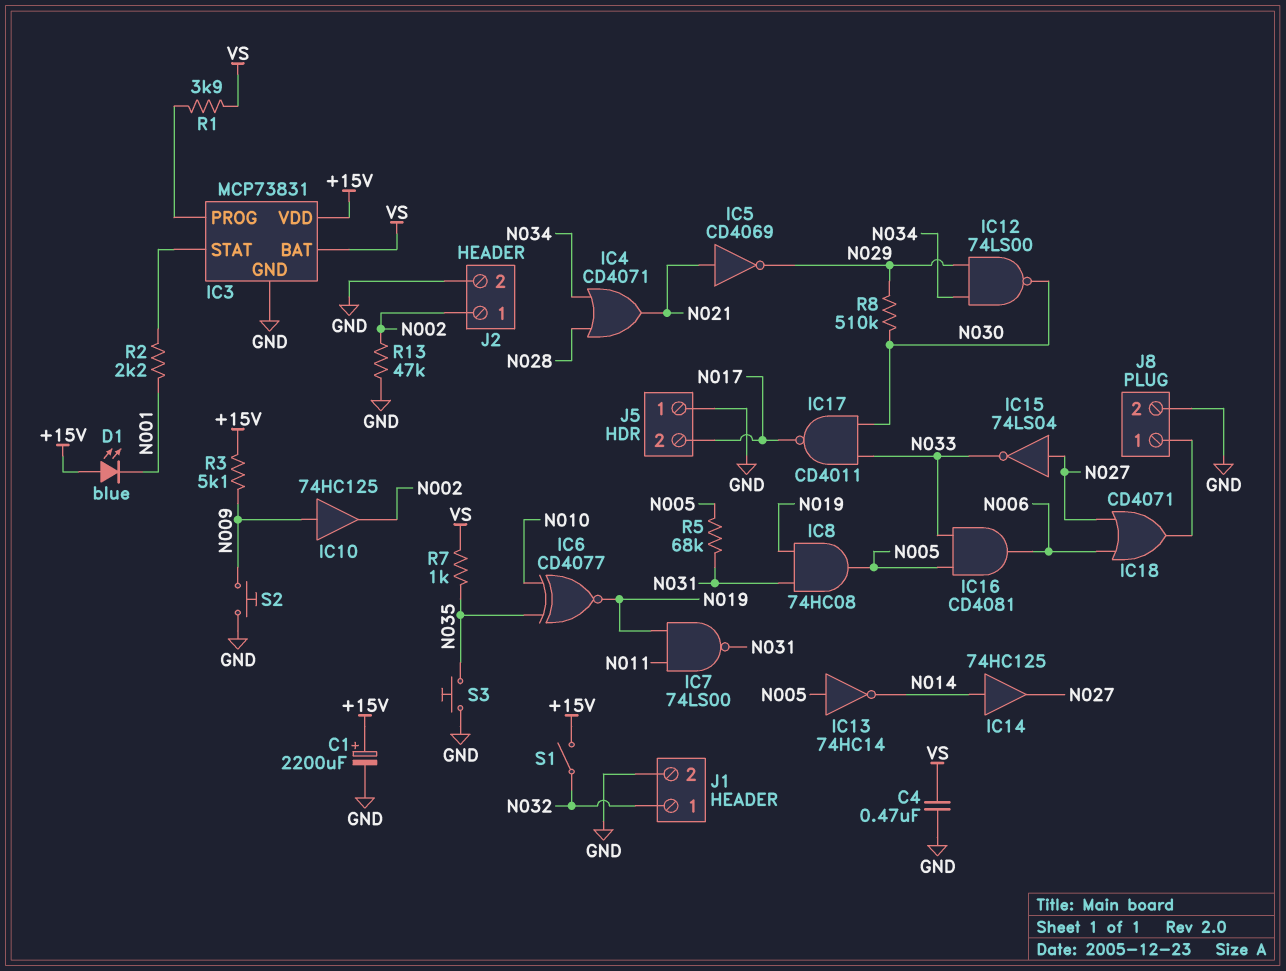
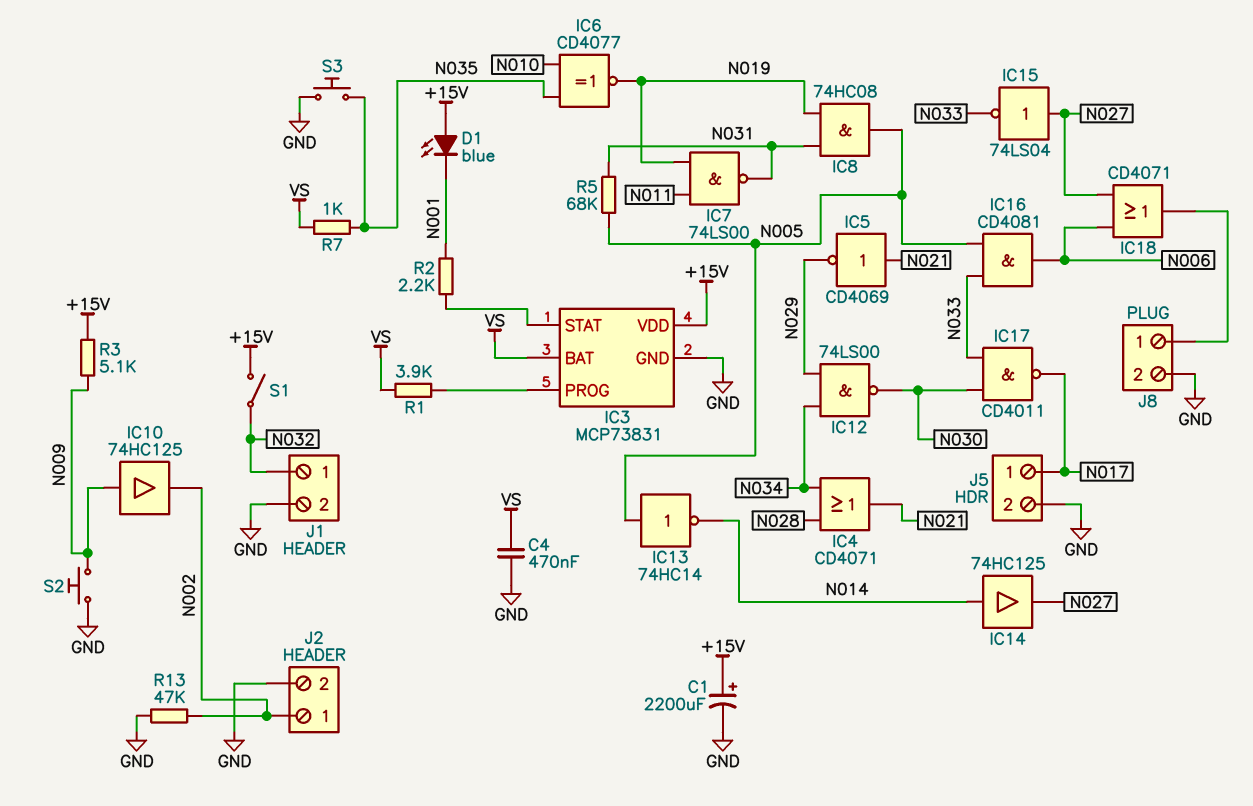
J5 pin 1: GND -> N017
J5 pin 2: N017 -> GND
R8: 510k (N029, N030) -> none

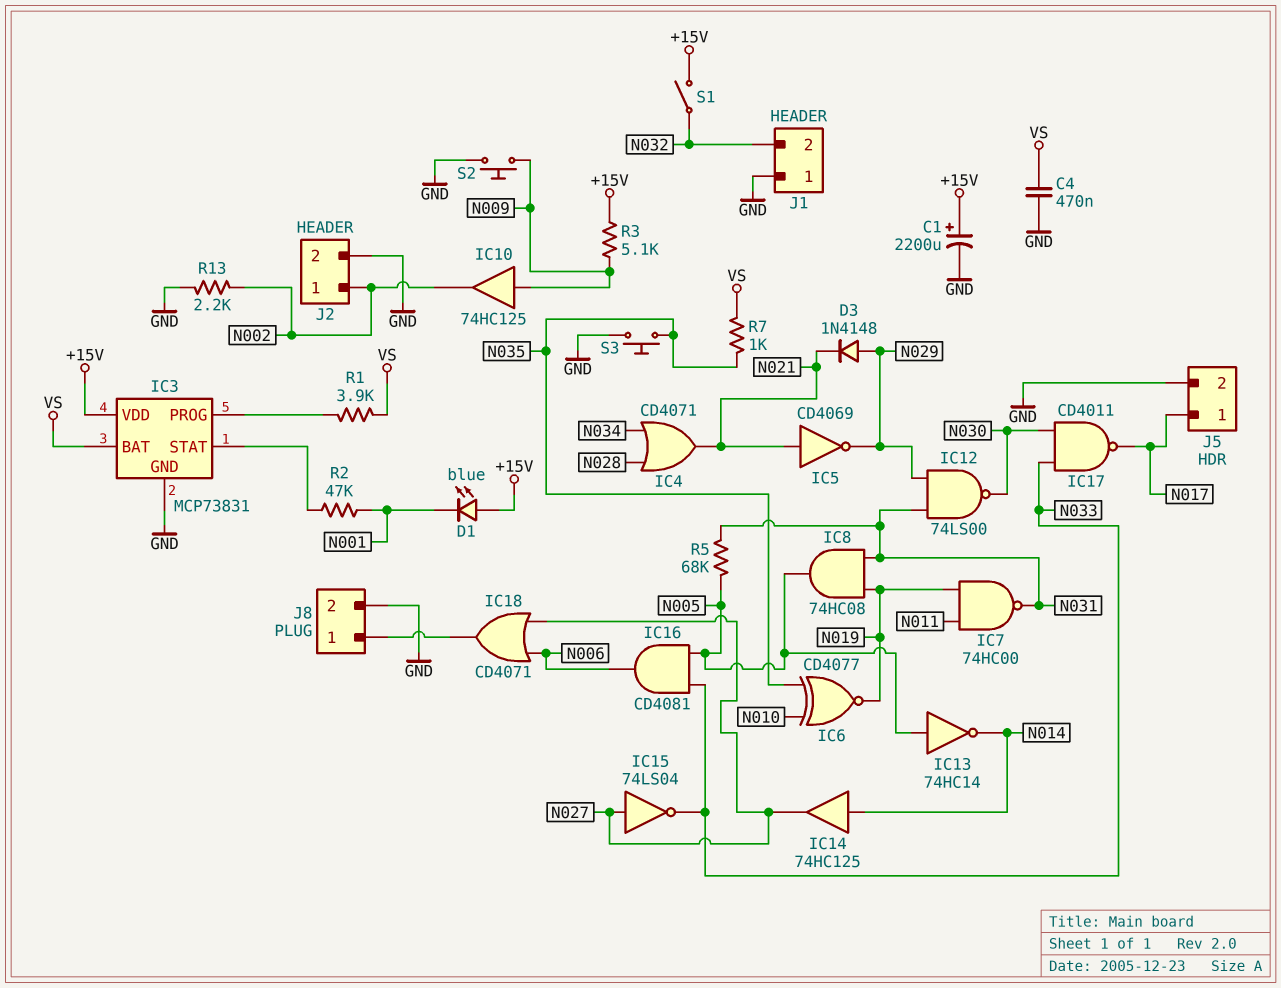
D3: none -> diode 1N4148 (A N029, K N021)
IC7: NAND 74LS00 (in N011, in N019, out N031) -> NAND 74HC00 (in N011, in N019, out N031)
IC12: NAND 74LS00 (in N029, in N034, out N030) -> NAND 74LS00 (in N029, in N031, out N030)
J1 pin 1: N032 -> GND
J1 pin 2: GND -> N032
R2: 2.2k (IC3/STAT, N001) -> 47k (IC3/STAT, N001)
R13: 47k (GND, N002) -> 2.2k (GND, N002)

